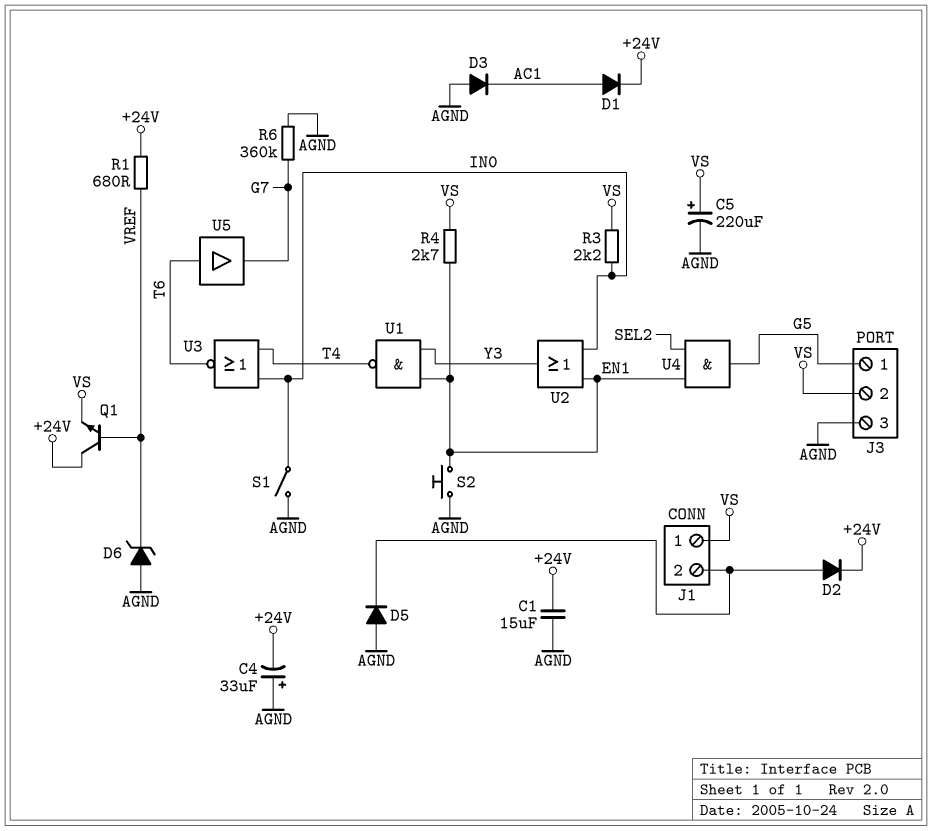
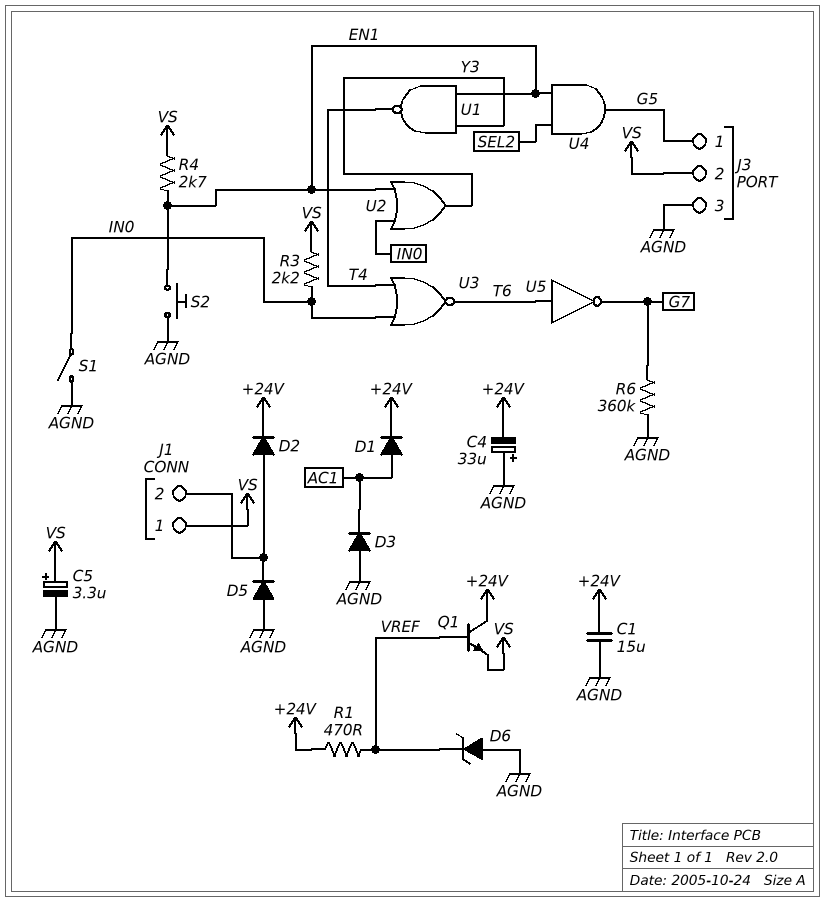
C5: 220uF (plus VS, minus AGND) -> 3.3uF (plus VS, minus AGND)
R1: 680 (+24V, VREF) -> 470 (+24V, VREF)
U5: buffer (in T6, out G7) -> NOT (in T6, out G7)

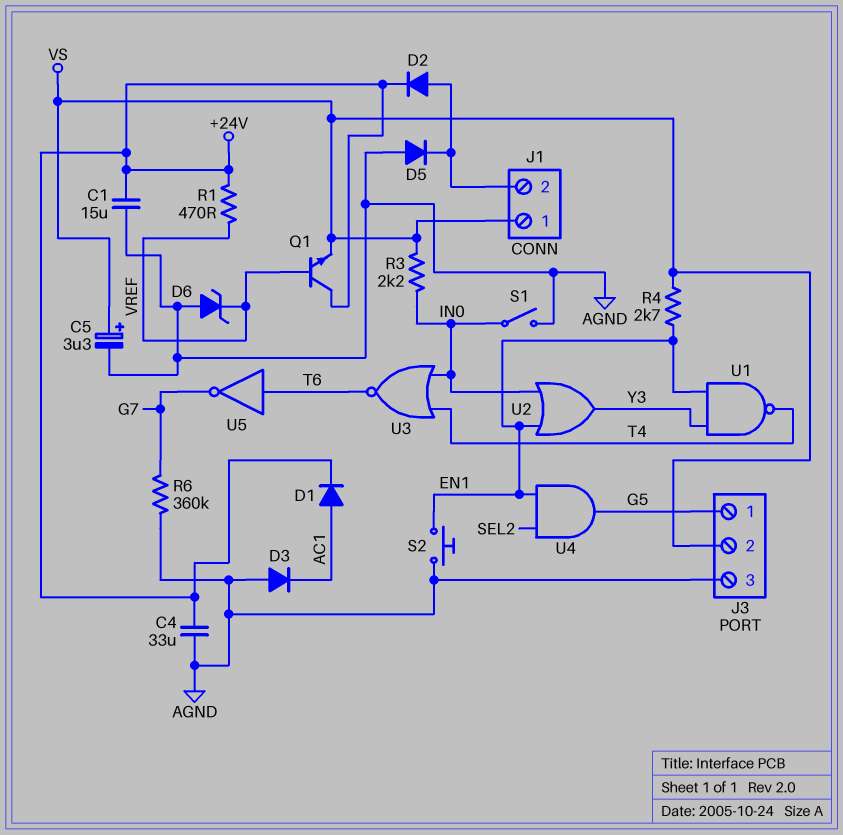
C4: 33uF (plus AGND, minus +24V) -> 33uF (+24V, AGND)

